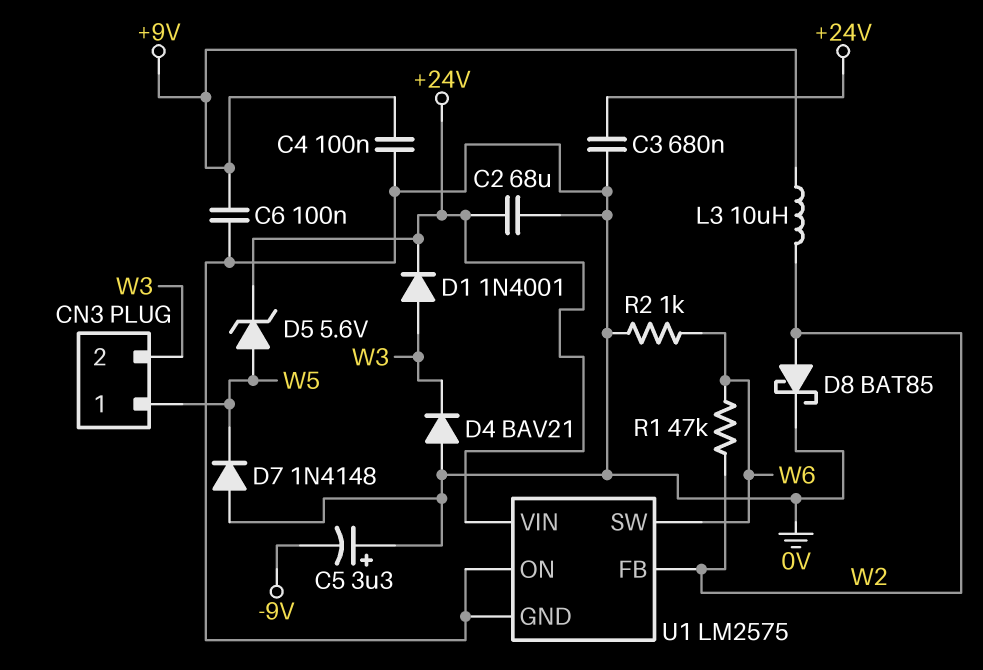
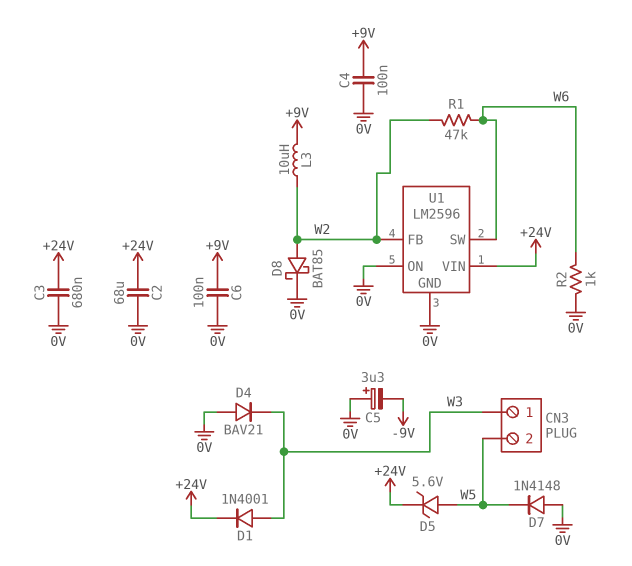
CN3 pin 1: W5 -> W3
CN3 pin 2: W3 -> W5
U1: LM2575 -> LM2596

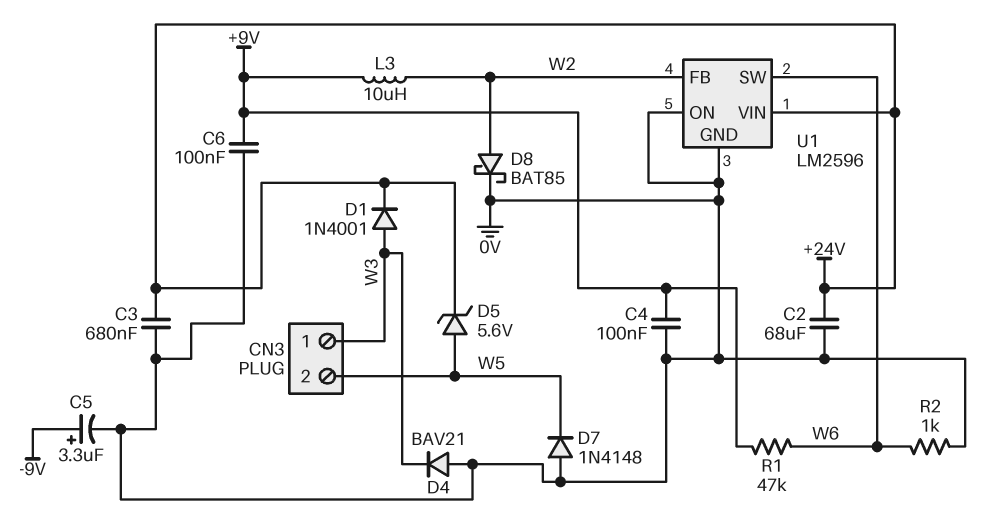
C5: 3.3uF (plus 0V, minus -9V) -> 3.3uF (plus -9V, minus 0V)
R1: 47k (W2, W6) -> 47k (+9V, W6)

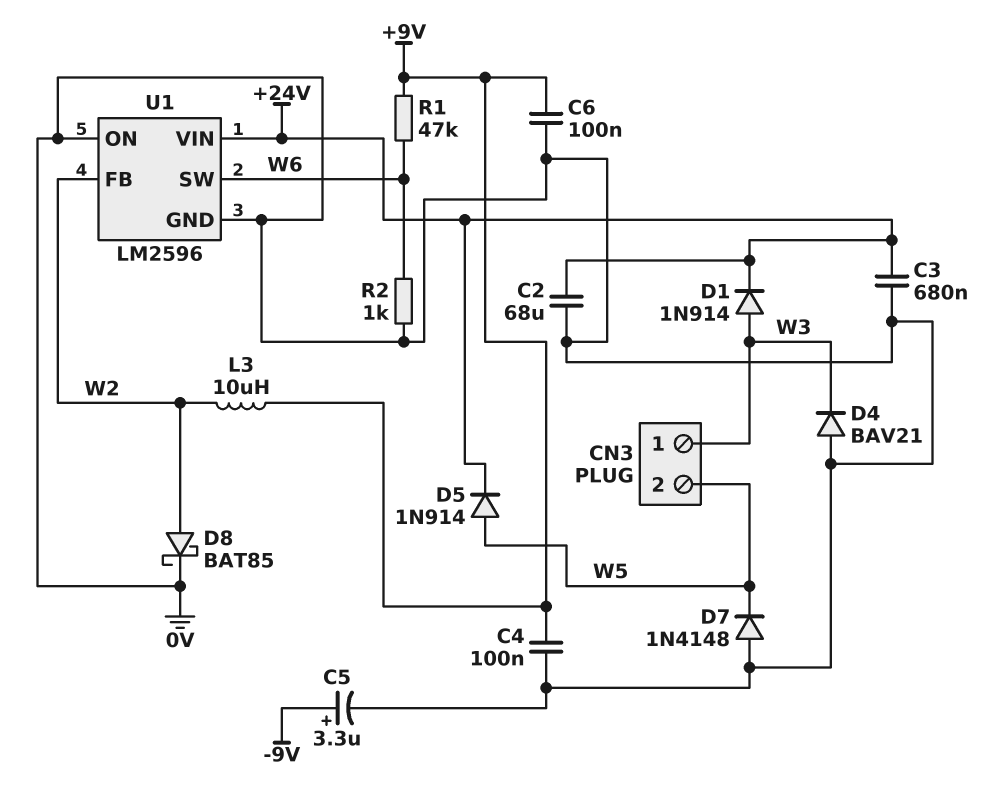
D1: diode 1N4001 (A W3, K +24V) -> diode 1N914 (A W3, K +24V)
D5: zener 5.6V (A W5, K +24V) -> diode 1N914 (A W5, K +24V)

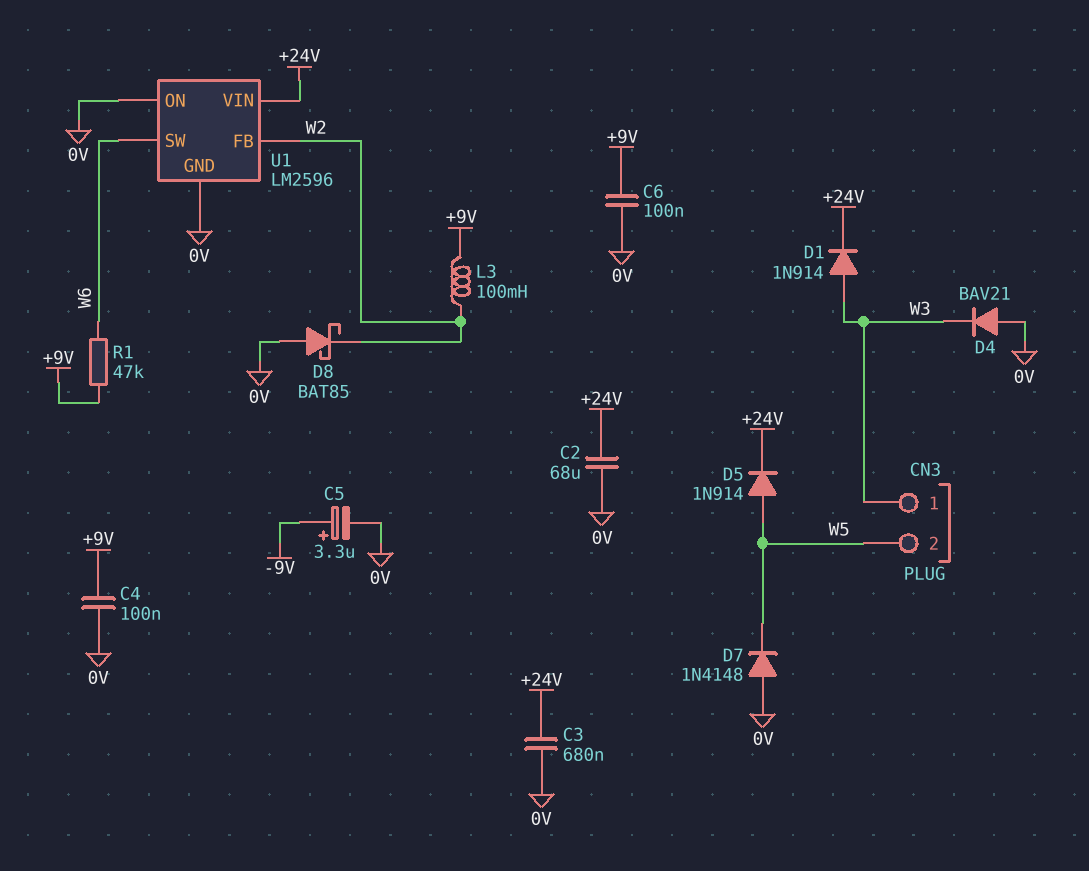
D8: schottky BAT85 (A W2, K 0V) -> schottky BAT85 (A 0V, K W2)
L3: 10uH (+9V, W2) -> 100mH (+9V, W2)
R2: 1k (0V, W6) -> none

